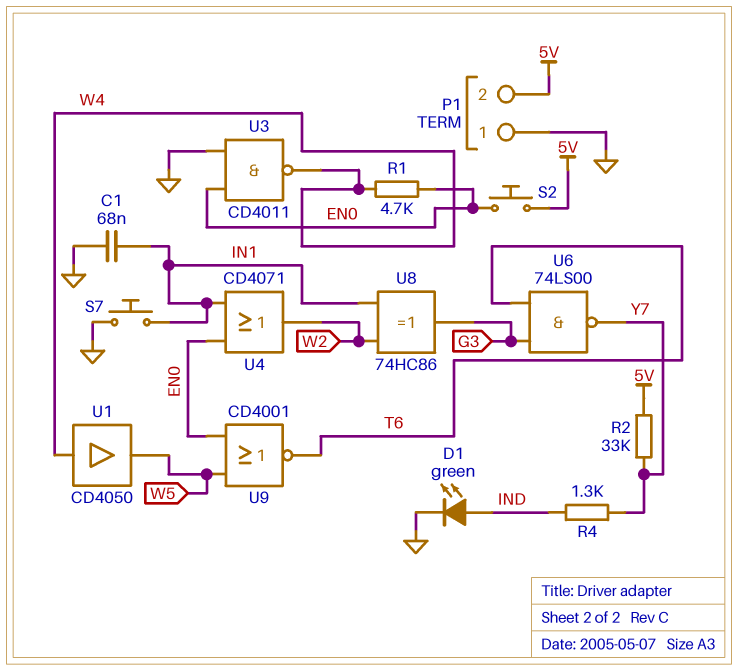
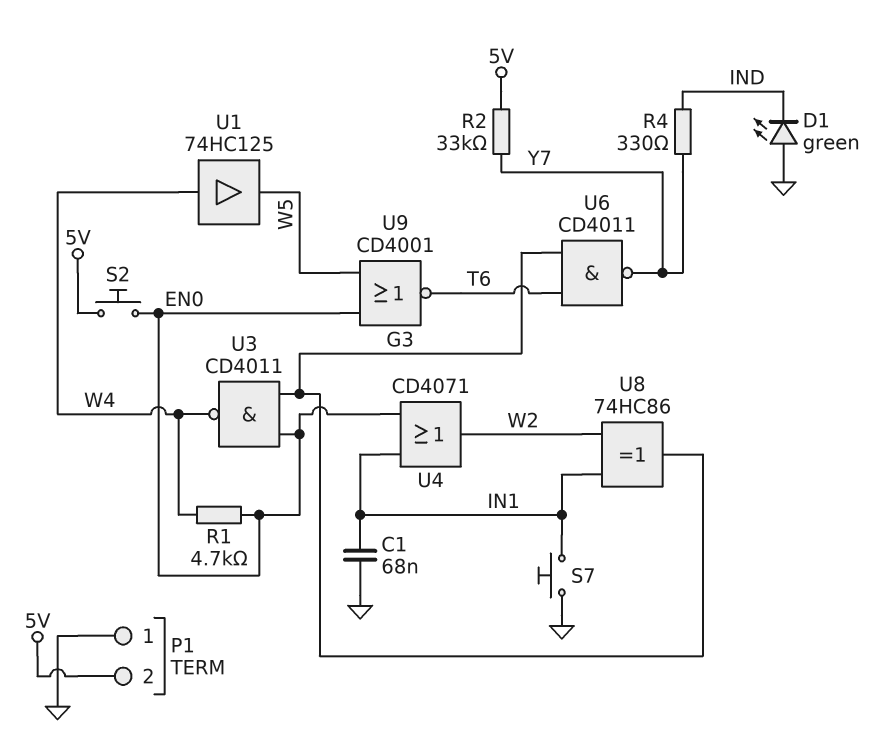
D1: LED green (A IND, K GND) -> LED green (A GND, K IND)
R4: 1.3k (IND, Y7) -> 330 (IND, Y7)
U1: buffer CD4050 (in W4, out W5) -> buffer 74HC125 (in W4, out W5)
U3: NAND CD4011 (in EN0, in GND, out W4) -> NAND CD4011 (in EN0, in G3, out W4)
U6: NAND 74LS00 (in G3, in T6, out Y7) -> NAND CD4011 (in G3, in T6, out Y7)

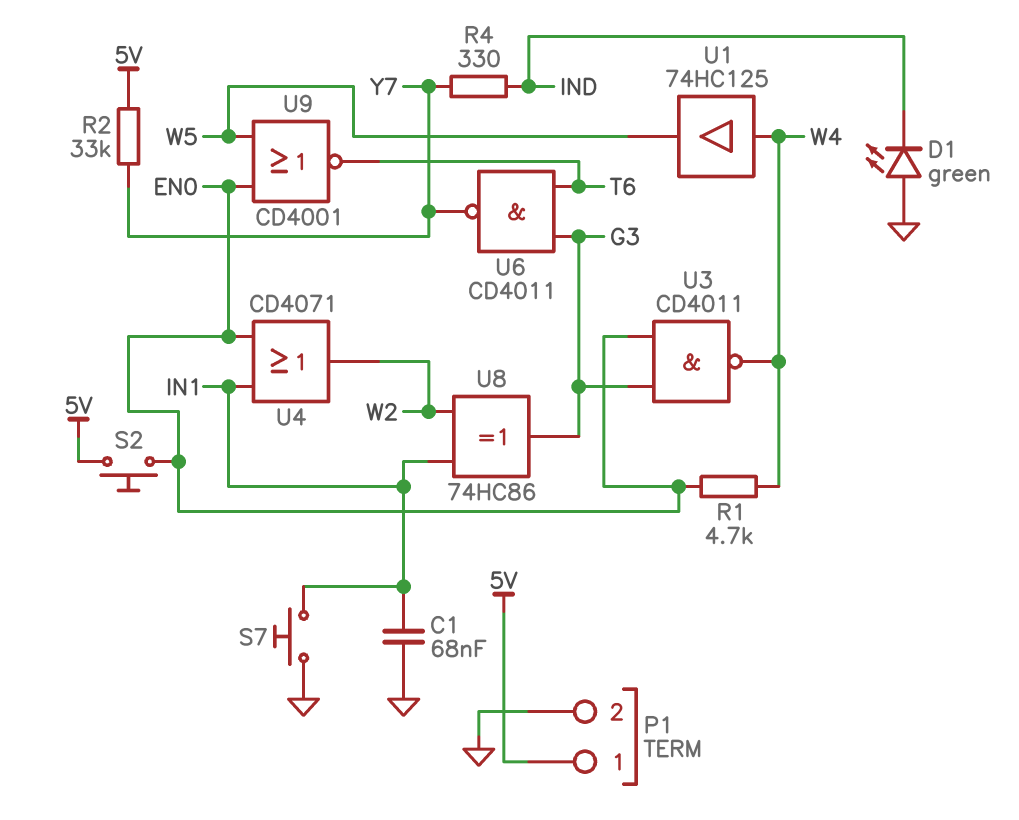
P1 pin 1: GND -> 5V
P1 pin 2: 5V -> GND

